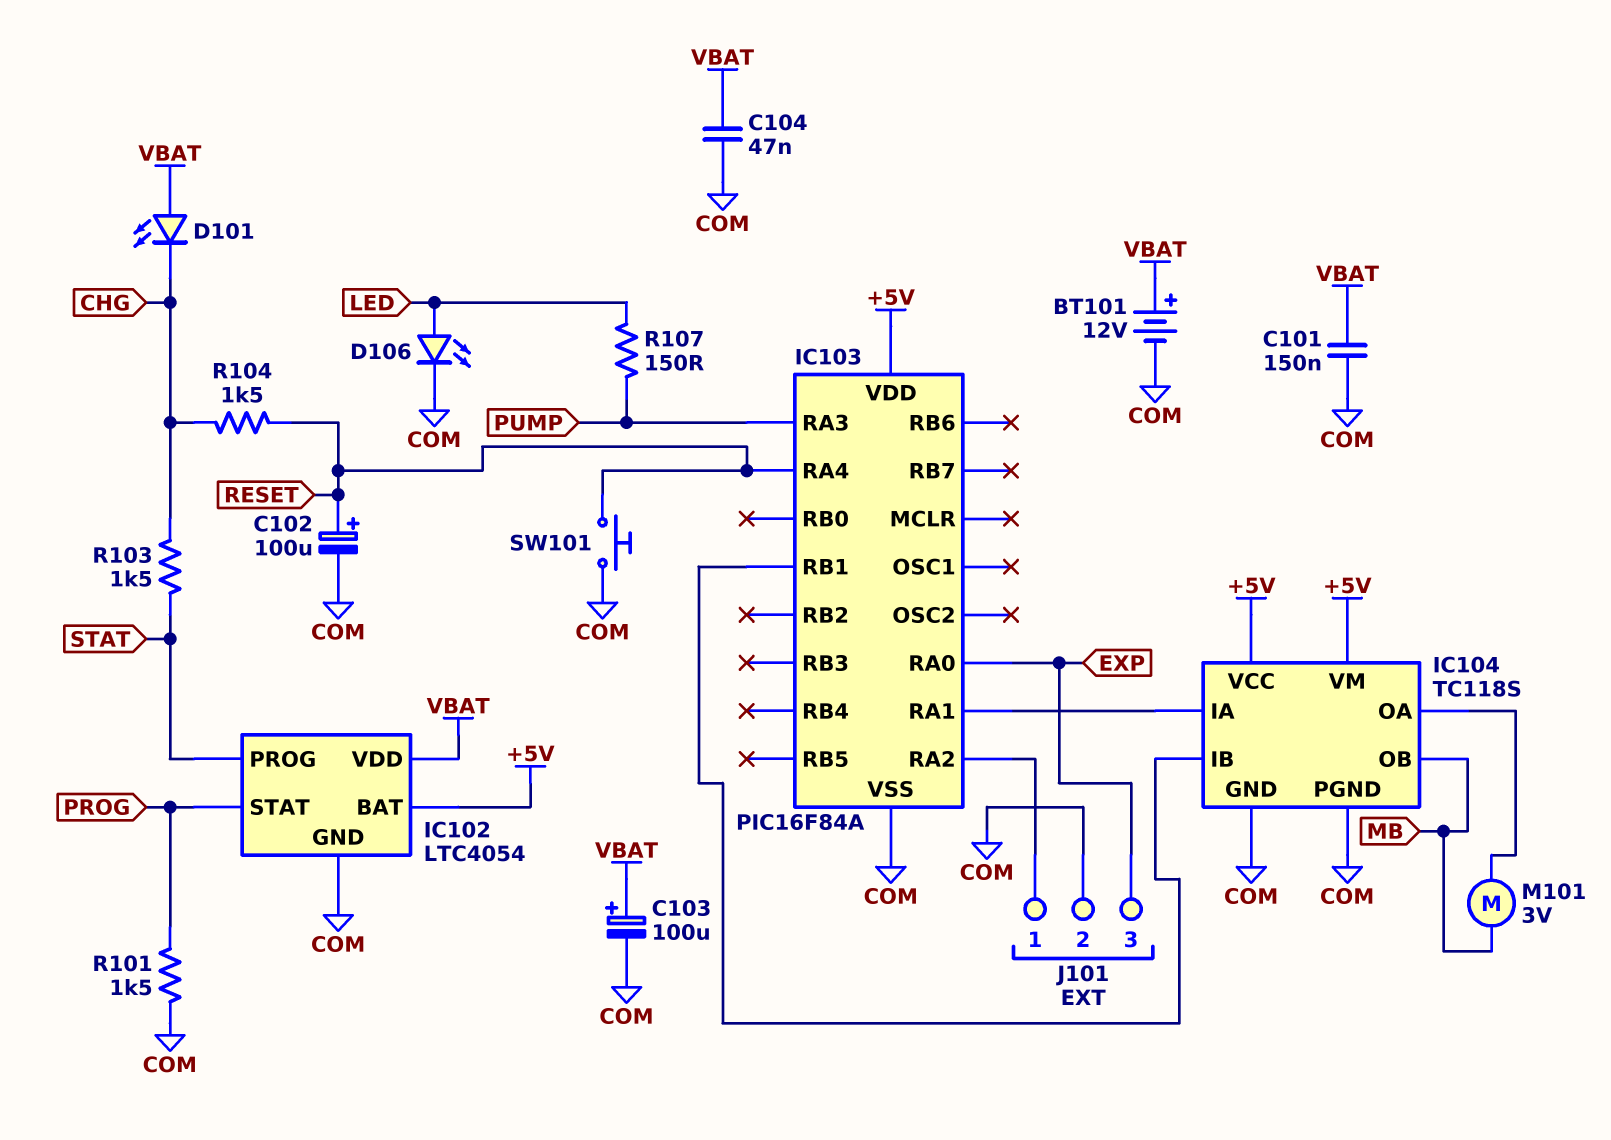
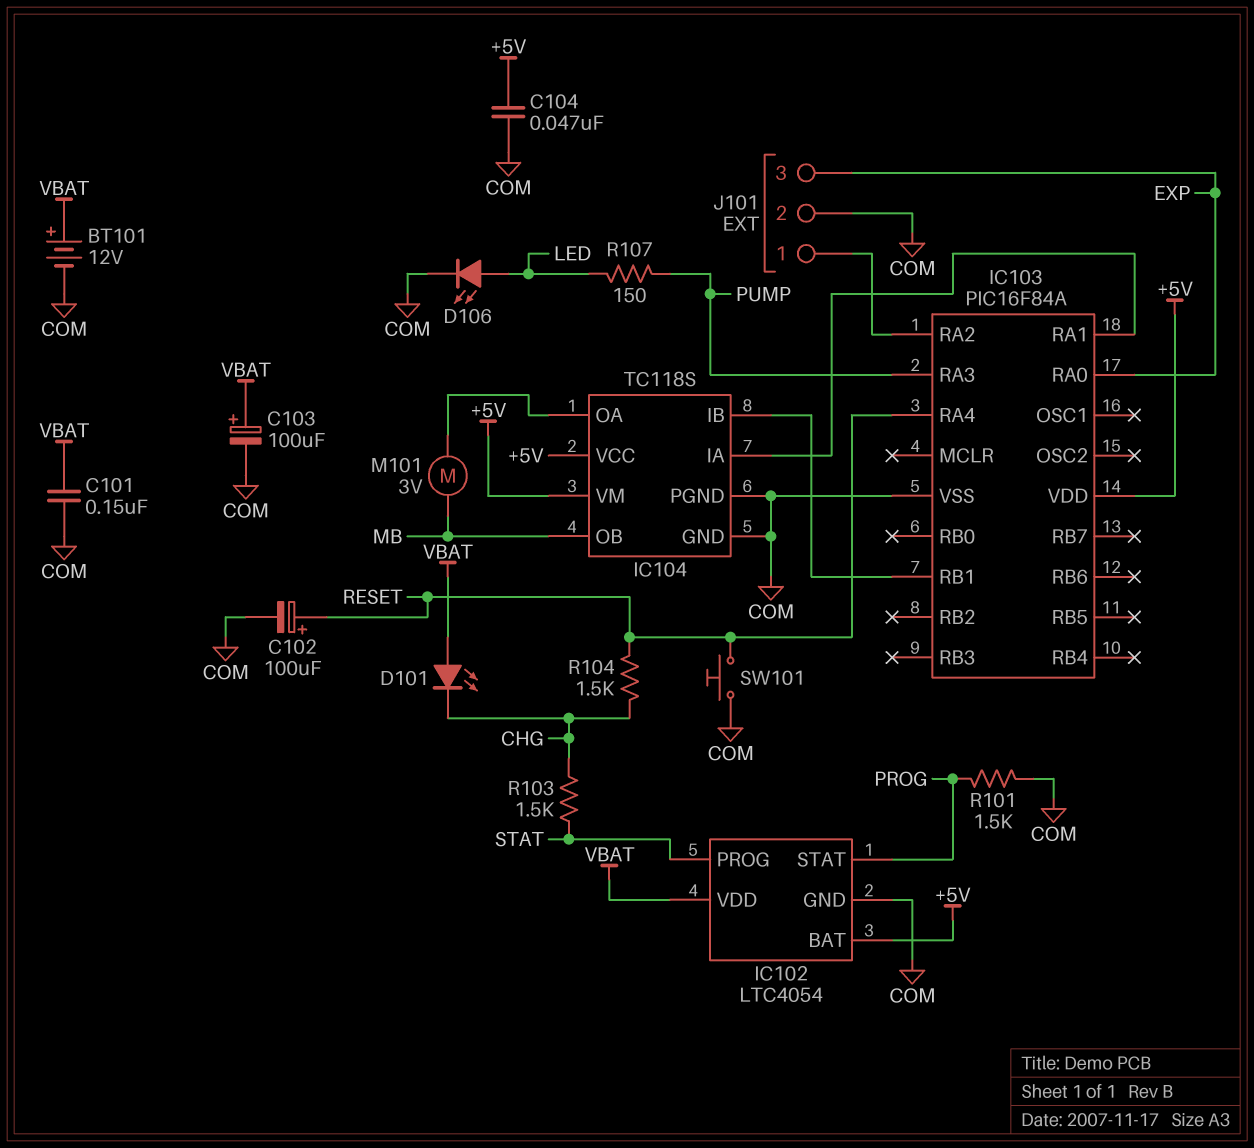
C104: 47nF (COM, VBAT) -> 47nF (+5V, COM)

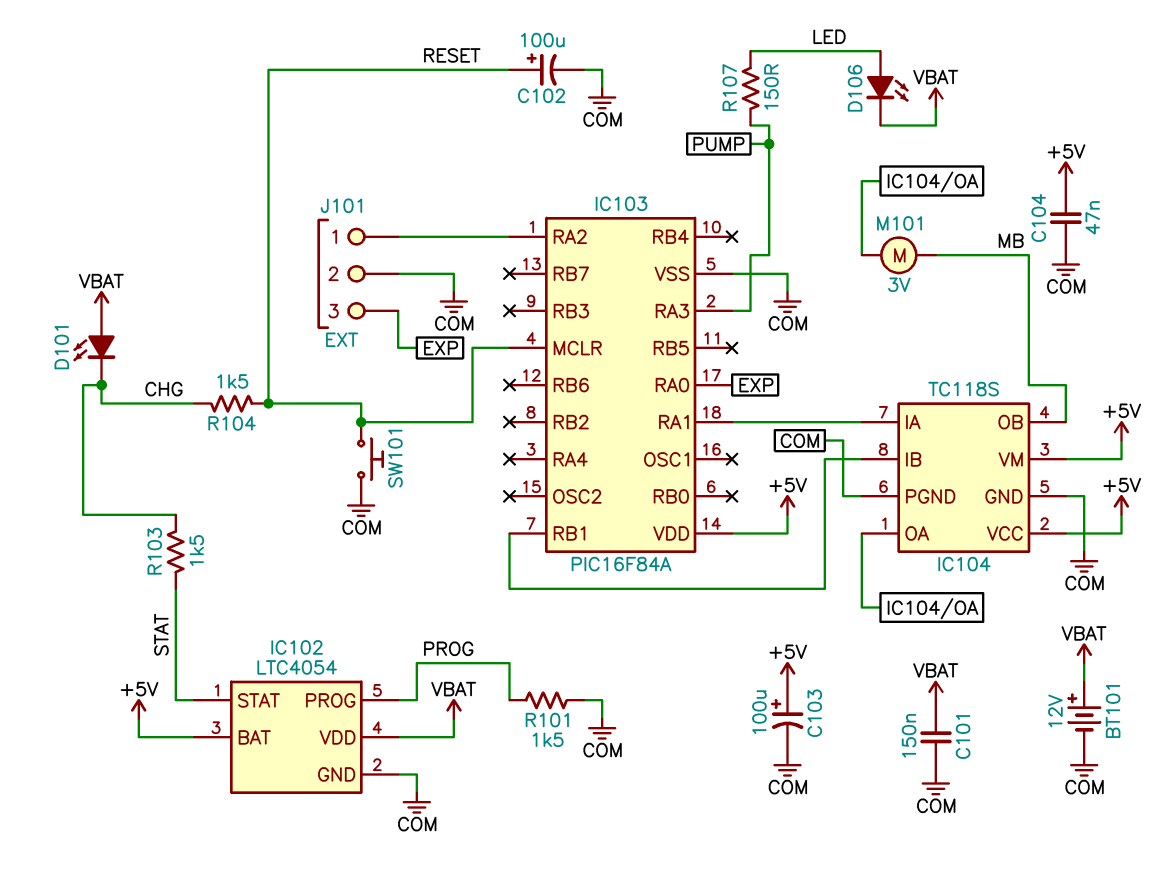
C103: 100uF (plus VBAT, minus COM) -> 100uF (plus +5V, minus COM)
D106: LED (A LED, K COM) -> LED (A LED, K VBAT)
IC102 pin PROG: STAT -> PROG
IC102 pin STAT: PROG -> STAT
IC103 pin MCLR: none -> RESET
IC103 pin RA4: RESET -> none

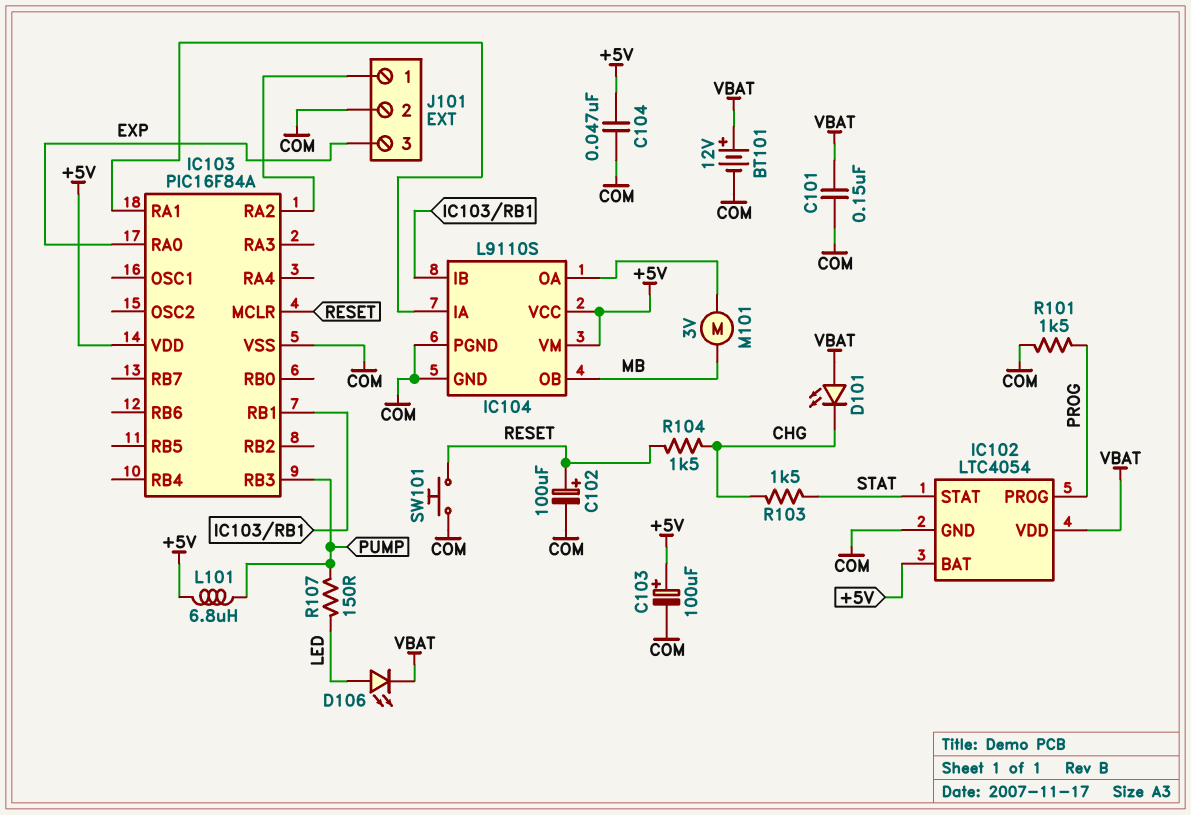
IC103 pin RA3: PUMP -> none
IC103 pin RB3: none -> PUMP
IC104: TC118S -> L9110S
L101: none -> 6.8uH (+5V, PUMP)

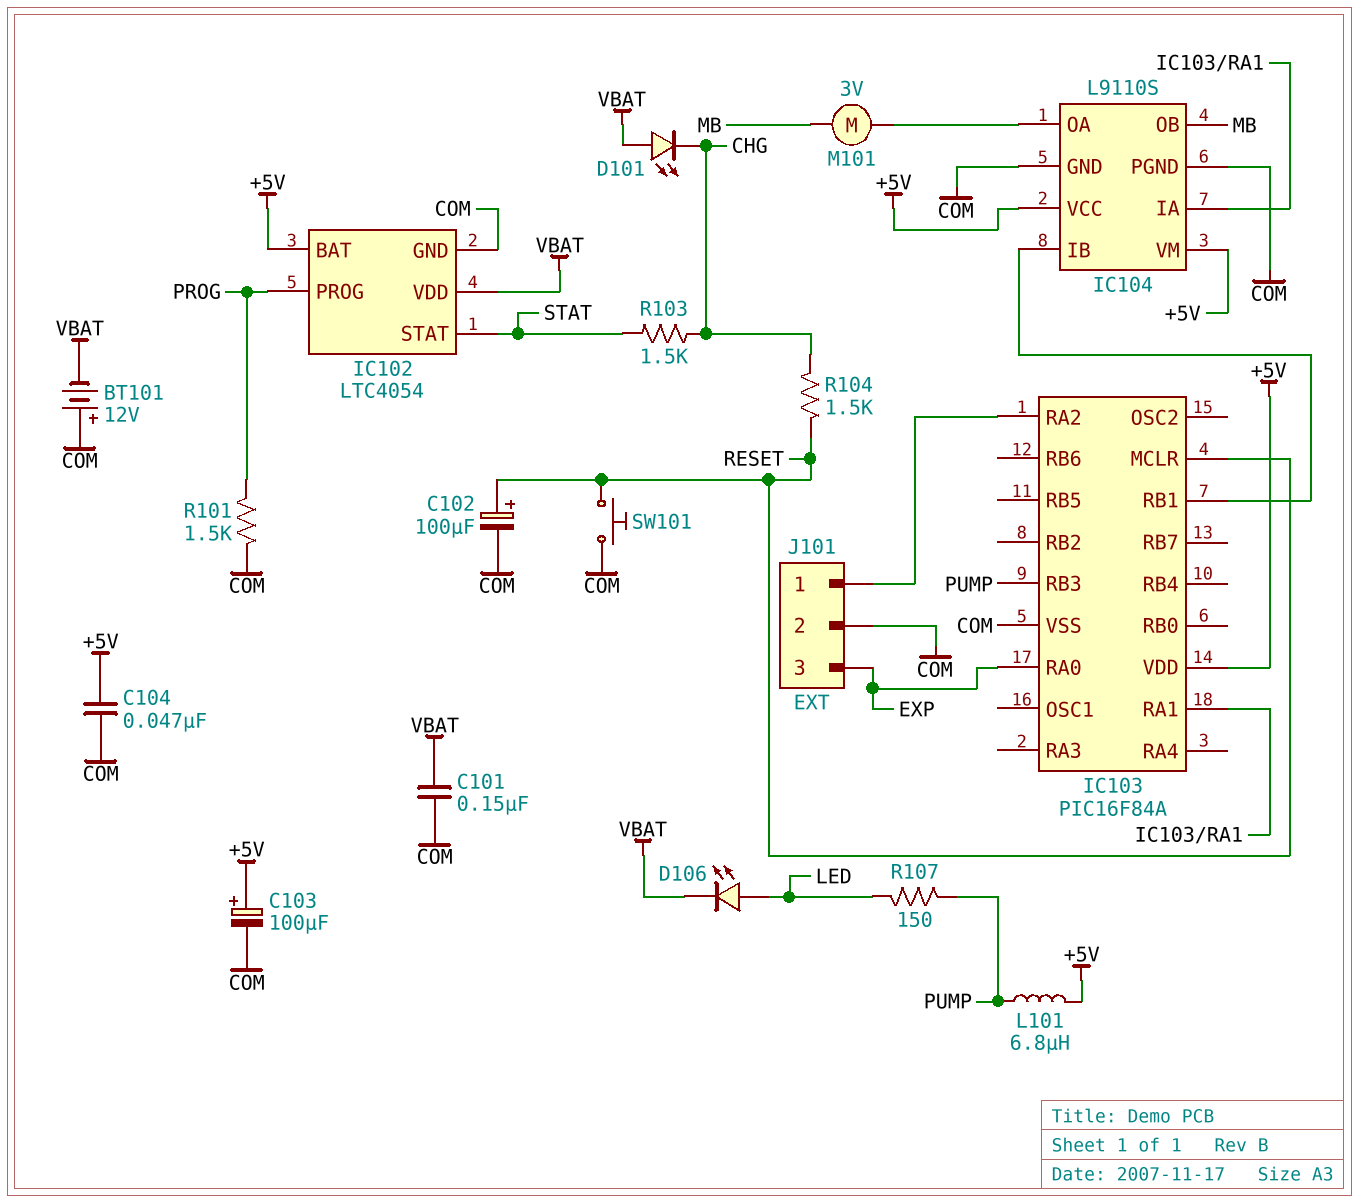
BT101: 12V (plus VBAT, minus COM) -> 12V (plus COM, minus VBAT)

